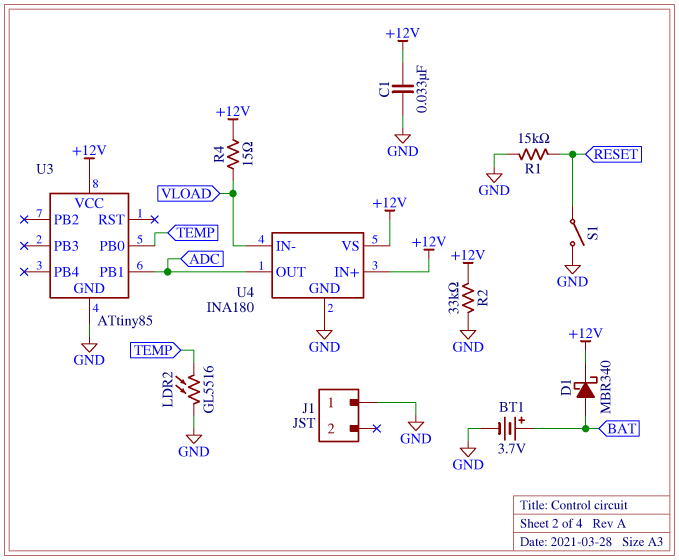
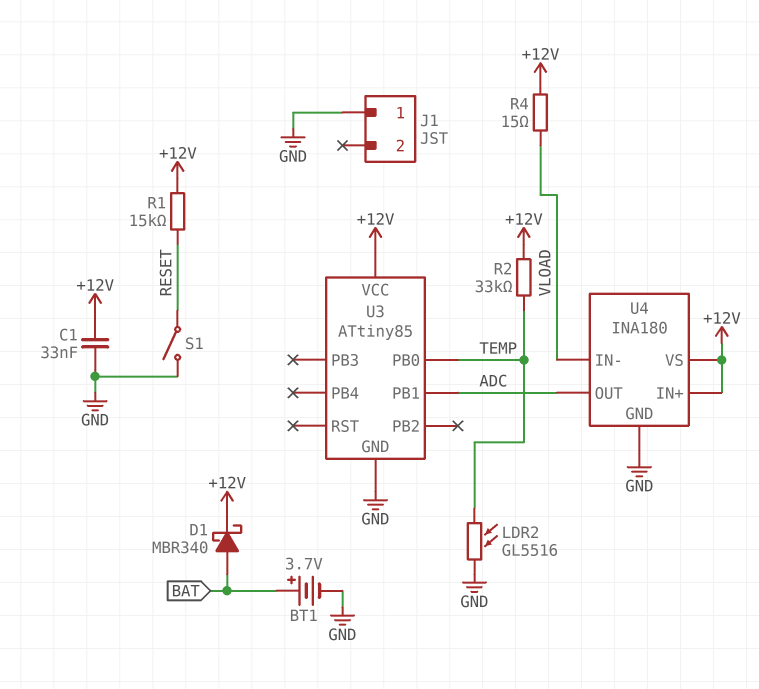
R1: 15k (GND, RESET) -> 15k (+12V, RESET)
R2: 33k (+12V, GND) -> 33k (+12V, TEMP)

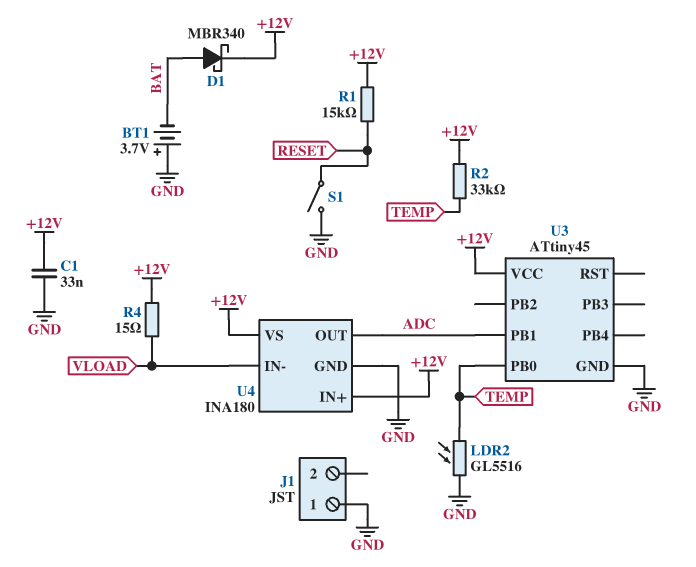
BT1: 3.7V (plus BAT, minus GND) -> 3.7V (plus GND, minus BAT)
U3: ATtiny85 -> ATtiny45

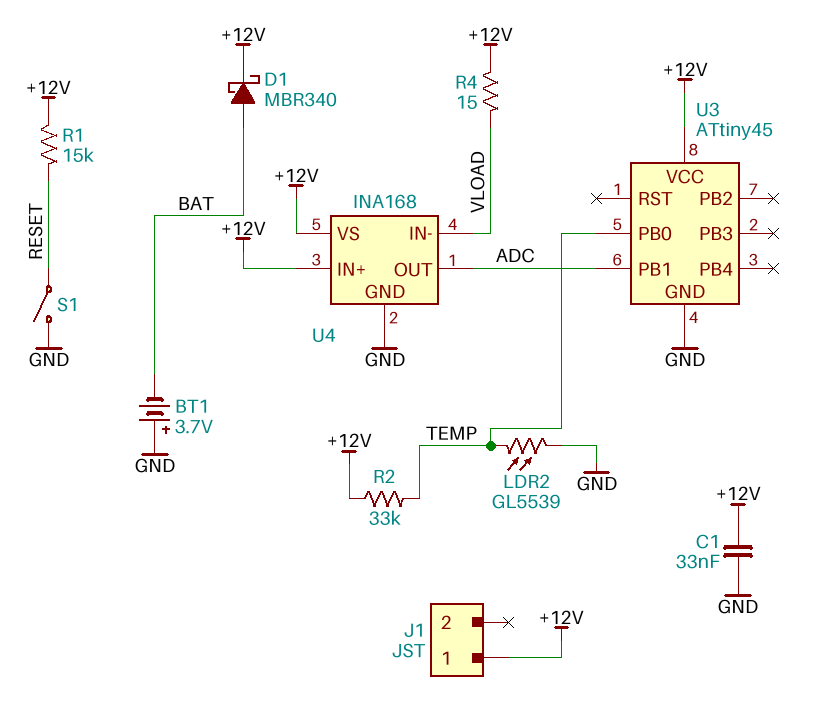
J1 pin 1: GND -> +12V
LDR2: GL5516 (GND, TEMP) -> GL5539 (GND, TEMP)
U4: INA180 -> INA168

